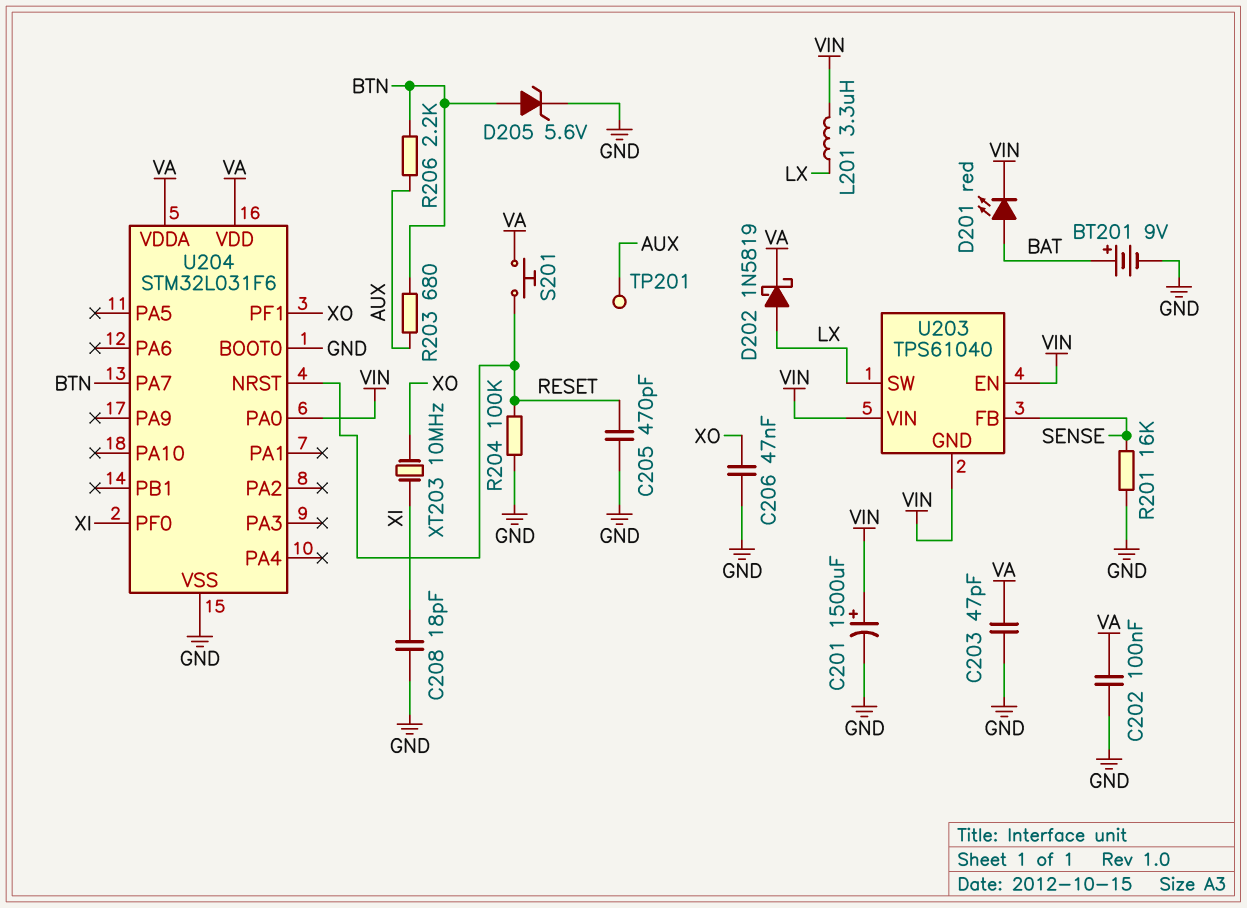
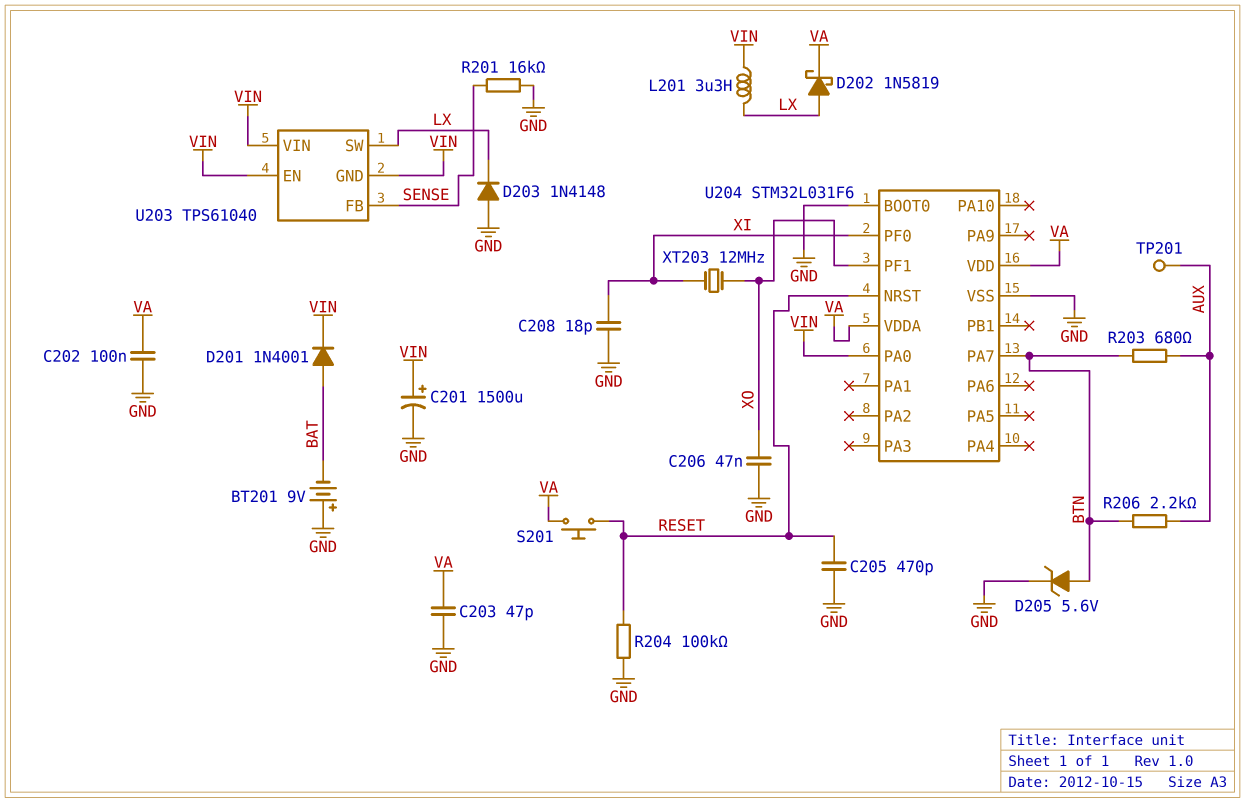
BT201: 9V (plus BAT, minus GND) -> 9V (plus GND, minus BAT)
D201: LED red (A BAT, K VIN) -> diode 1N4001 (A BAT, K VIN)
D203: none -> diode 1N4148 (A GND, K LX)
XT203: 10MHz (XI, XO) -> 12MHz (XI, XO)

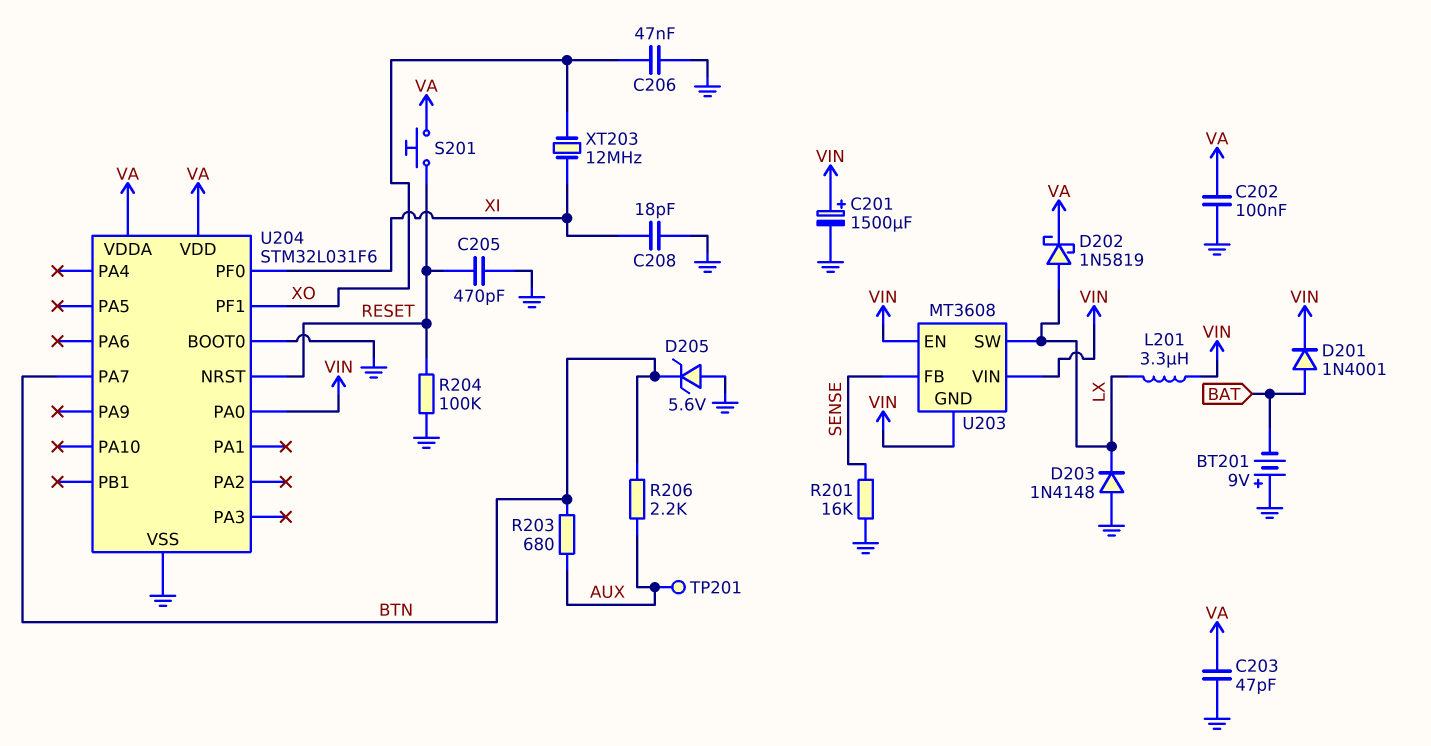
D205: zener 5.6V (A BTN, K GND) -> zener 5.6V (A GND, K BTN)
U203: TPS61040 -> MT3608

